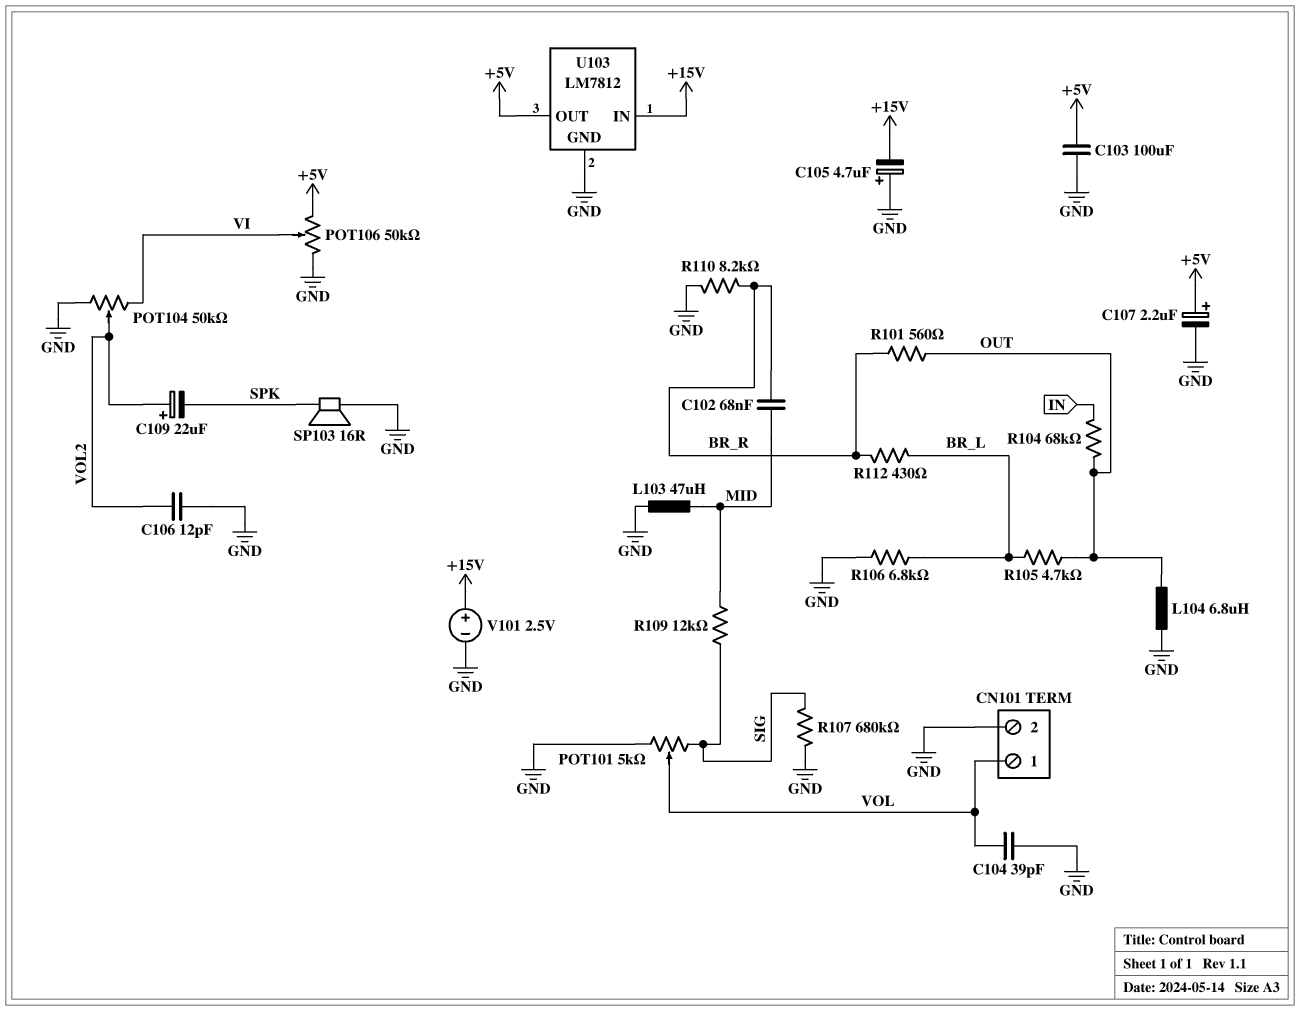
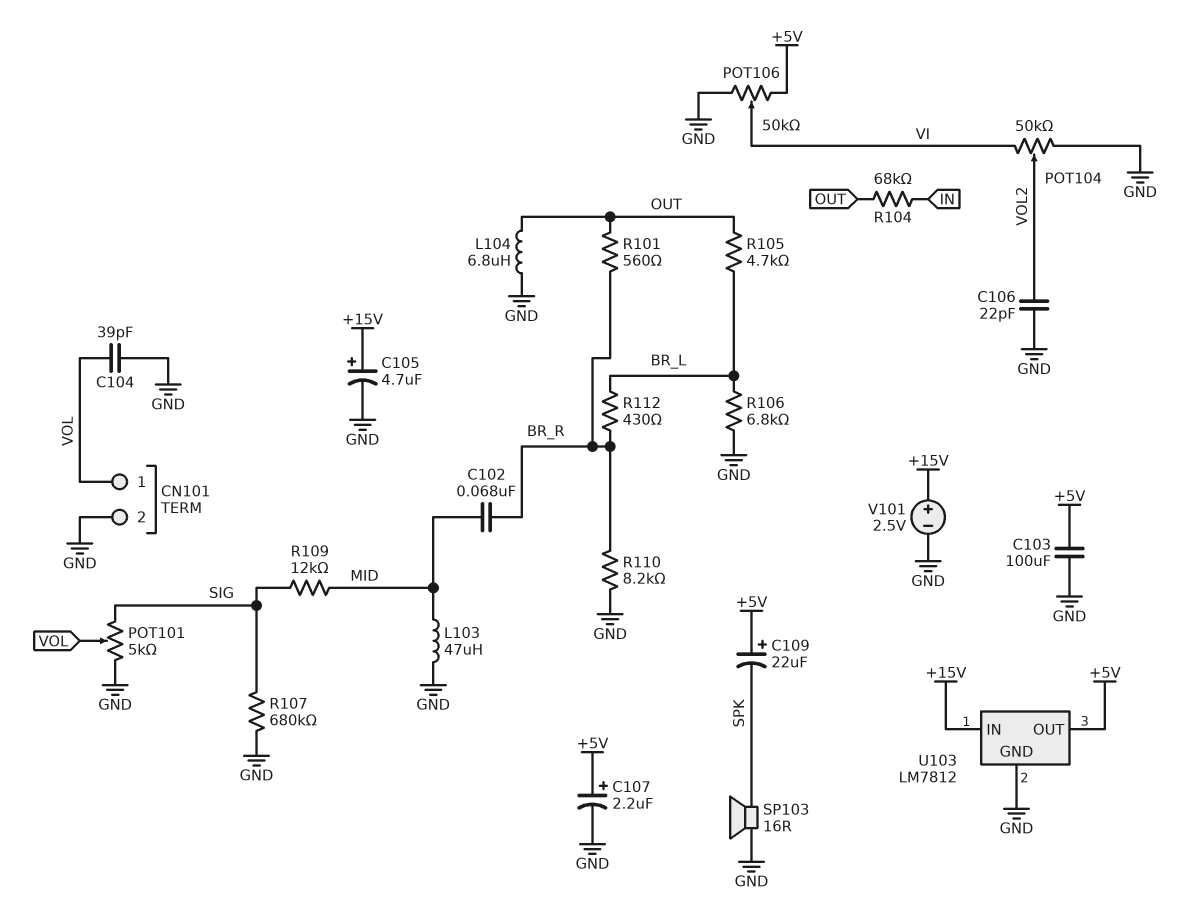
C105: 4.7uF (plus GND, minus +15V) -> 4.7uF (plus +15V, minus GND)
C106: 12pF (GND, VOL2) -> 22pF (GND, VOL2)
C109: 22uF (plus VOL2, minus SPK) -> 22uF (plus +5V, minus SPK)

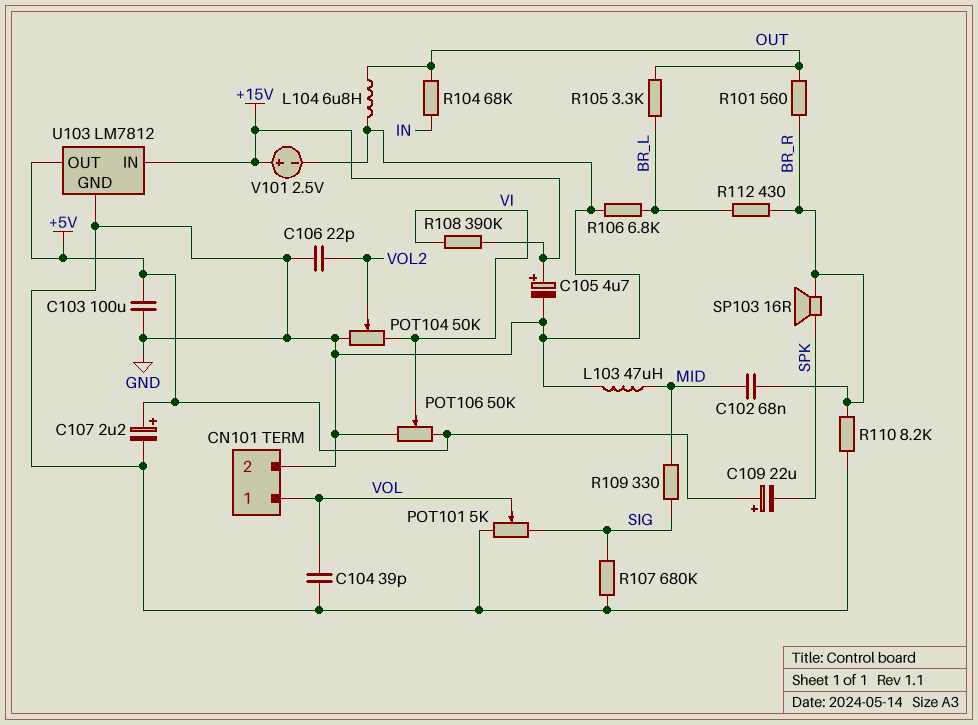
R105: 4.7k (BR_L, OUT) -> 3.3k (BR_L, OUT)
R108: none -> 390k (+15V, VI)
R109: 12k (MID, SIG) -> 330 (MID, SIG)
SP103: speaker 16R (GND, SPK) -> speaker 16R (BR_R, SPK)

